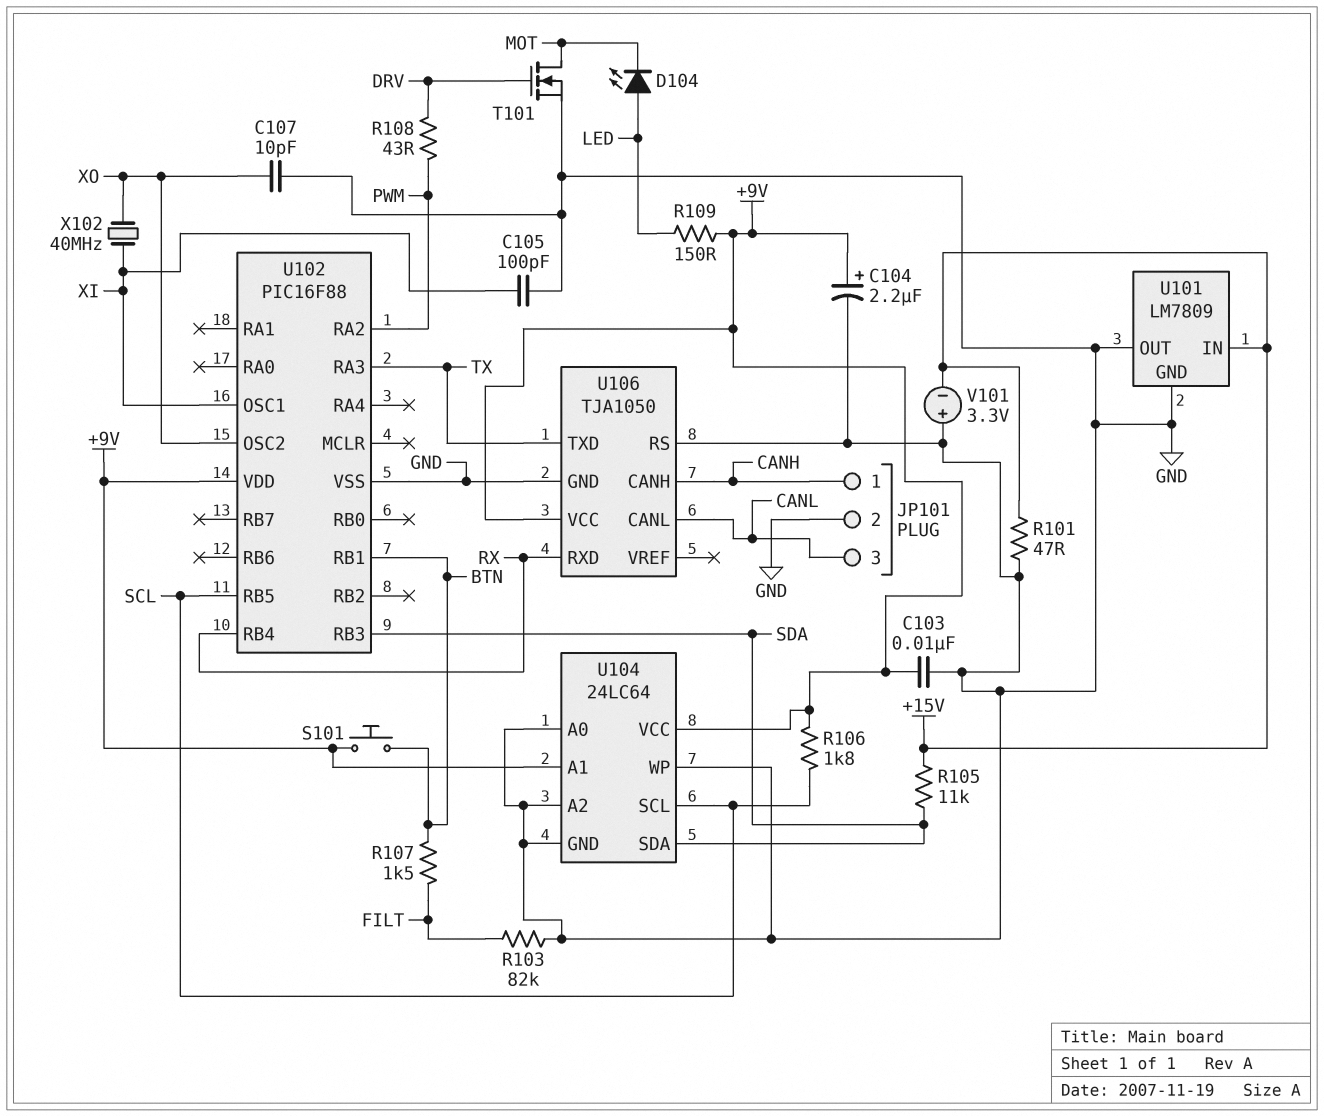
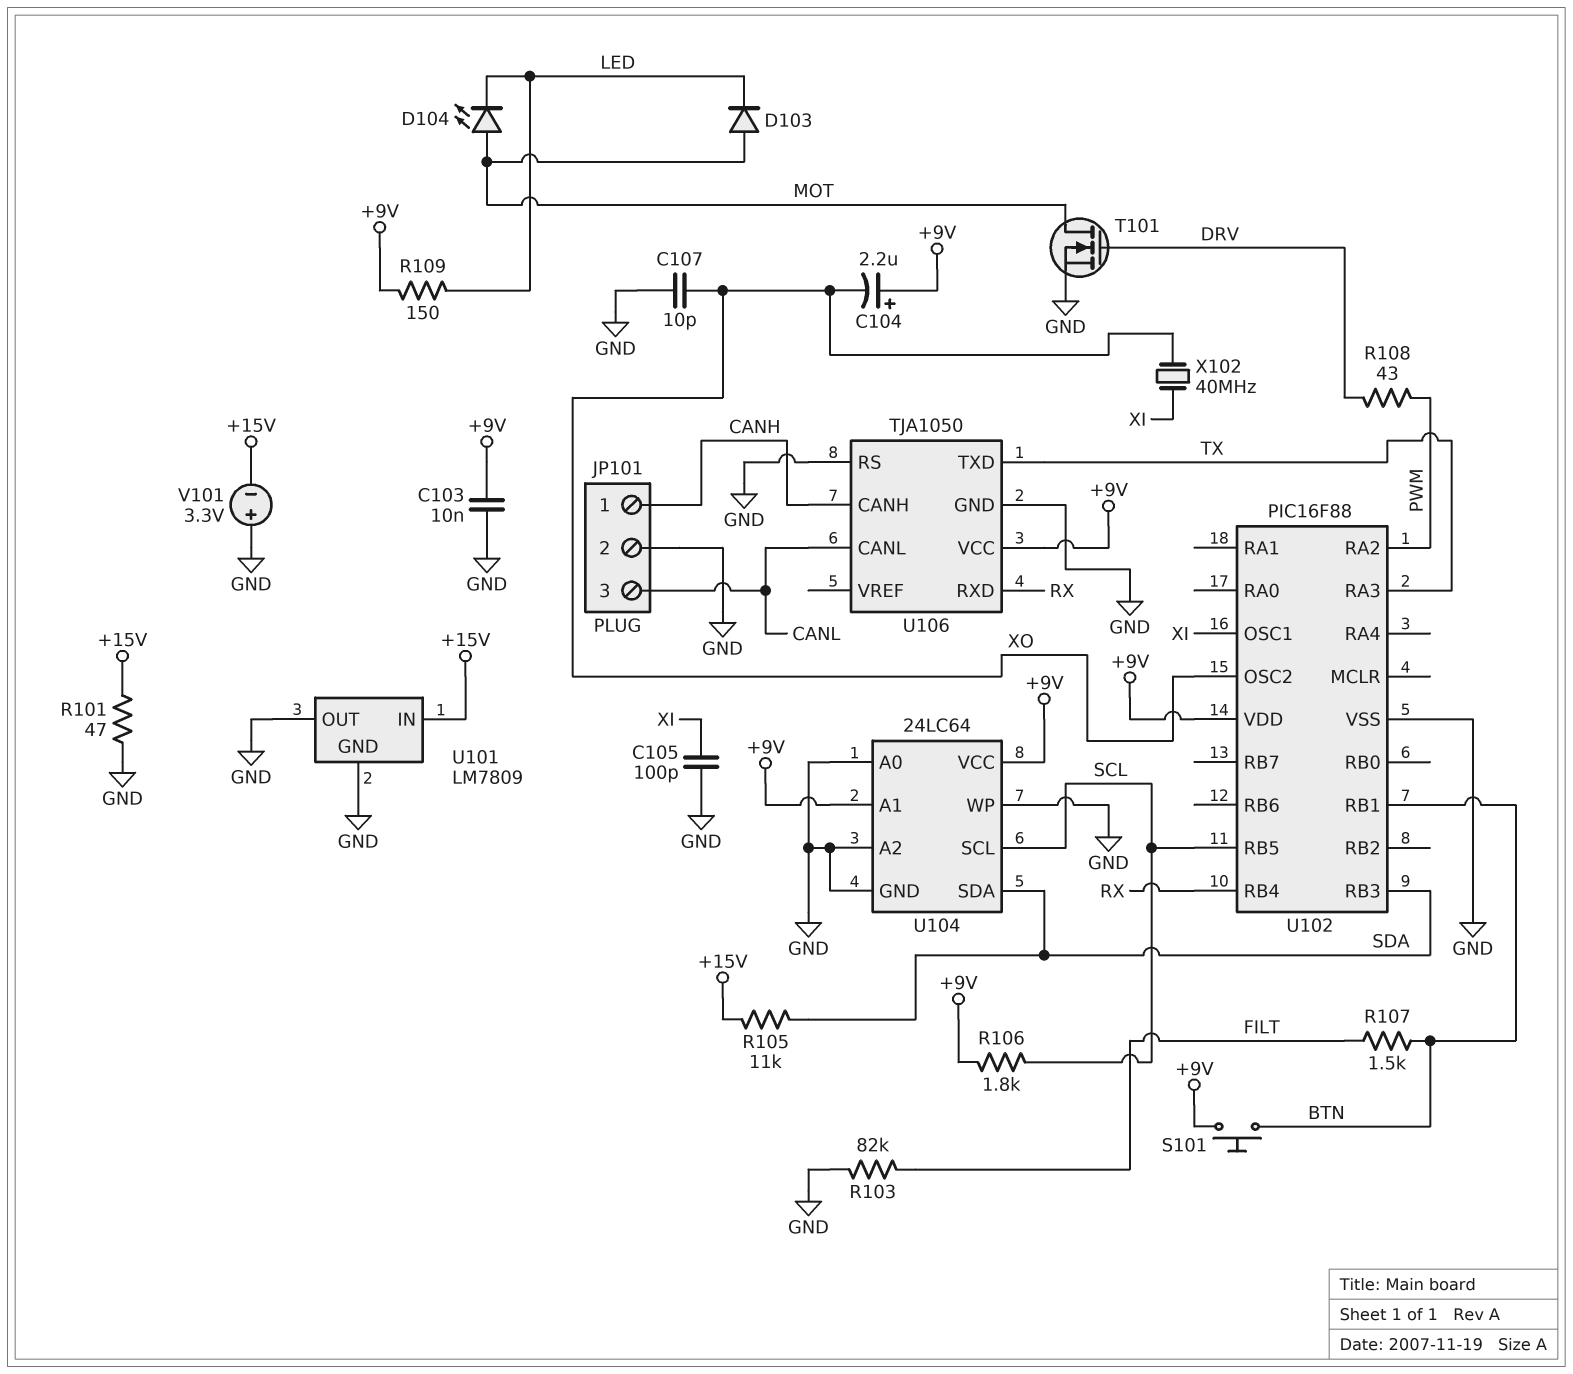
C104: 2.2uF (plus +9V, minus GND) -> 2.2uF (plus +9V, minus XO)
D103: none -> diode (A MOT, K LED)
D104: LED (A LED, K MOT) -> LED (A MOT, K LED)

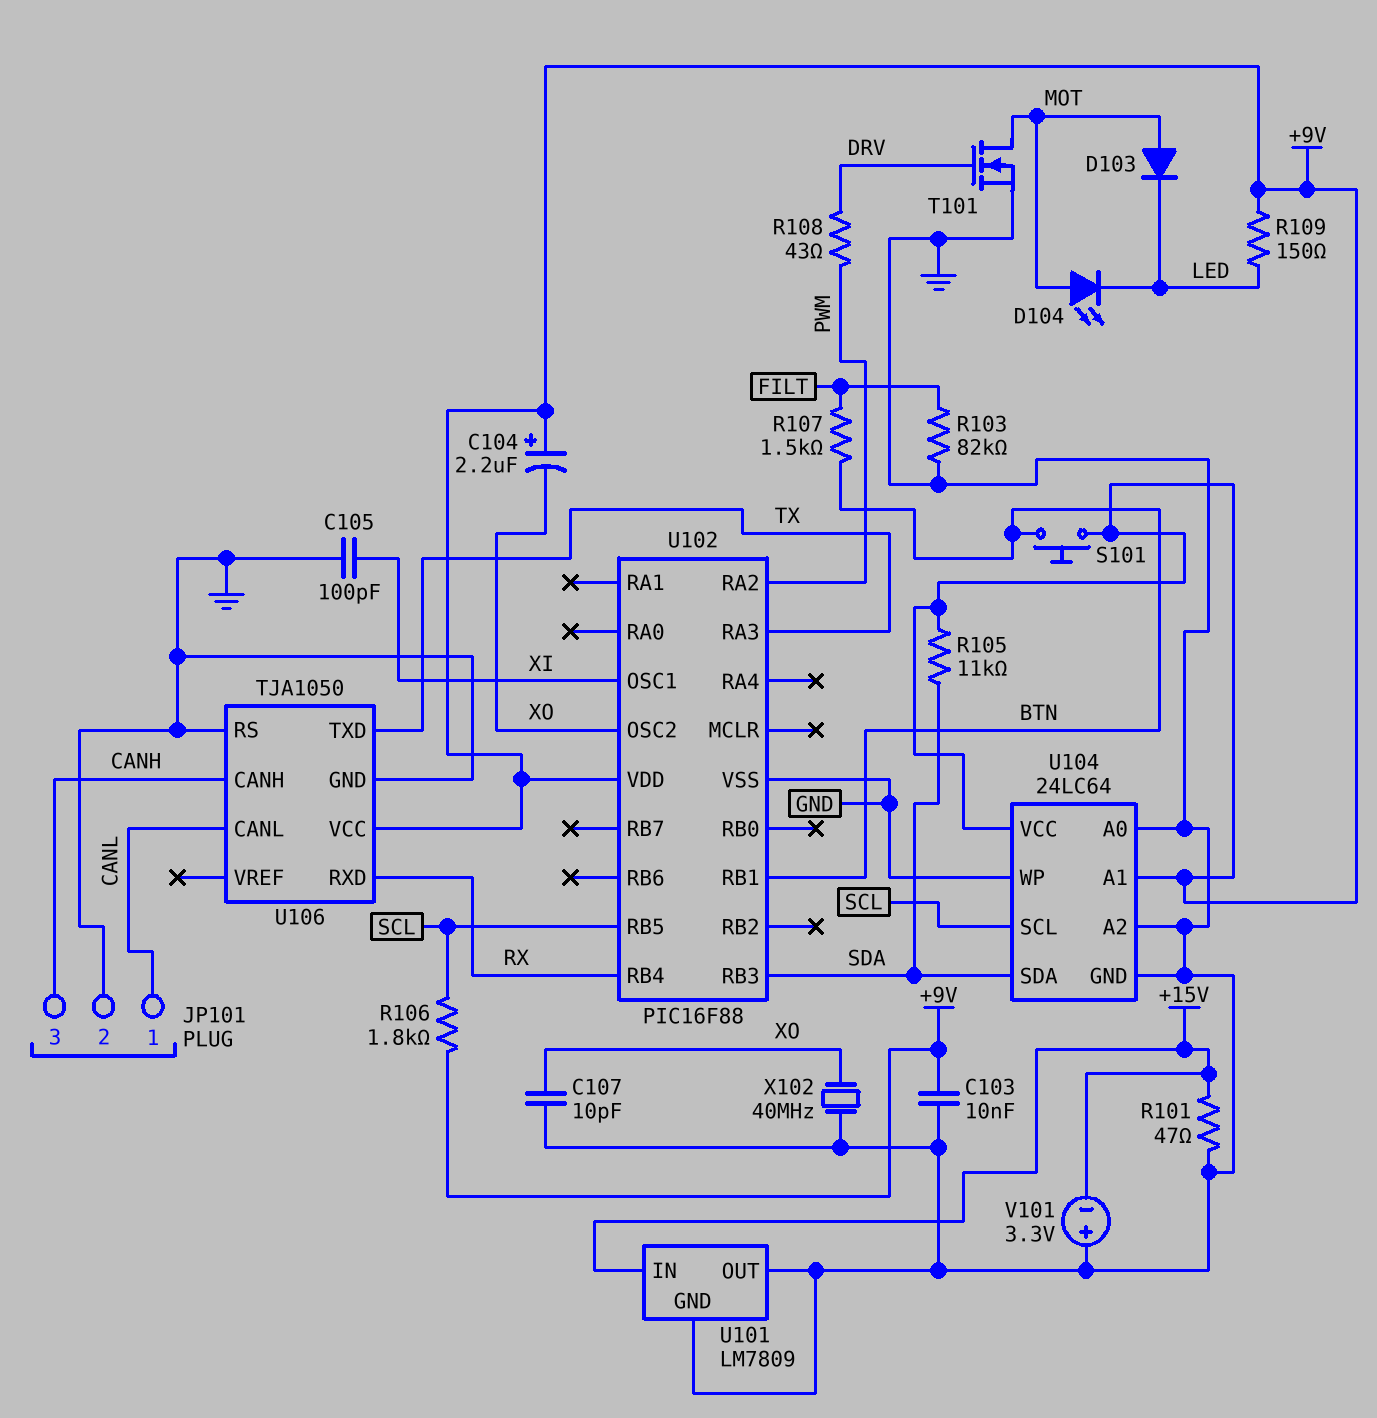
JP101 pin 1: CANH -> CANL
JP101 pin 3: CANL -> CANH
R105: 11k (+15V, SDA) -> 11k (+9V, SDA)
X102: 40MHz (XI, XO) -> 40MHz (GND, XO)

